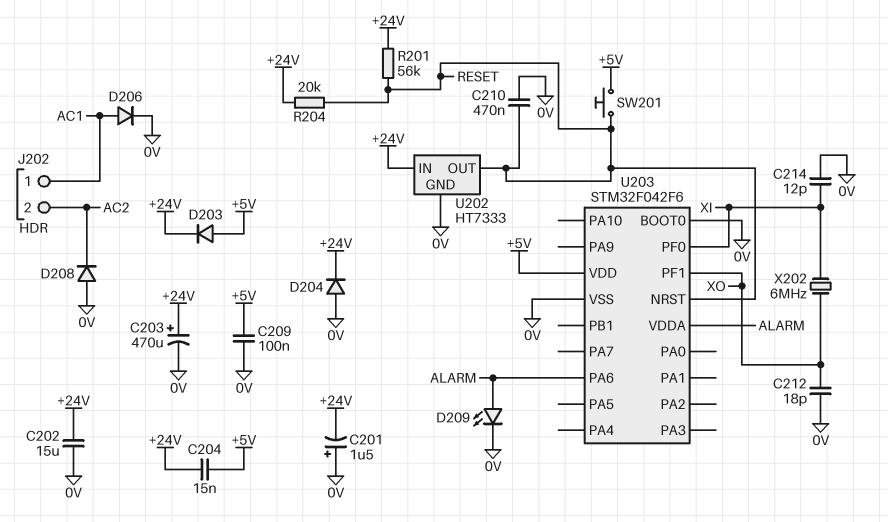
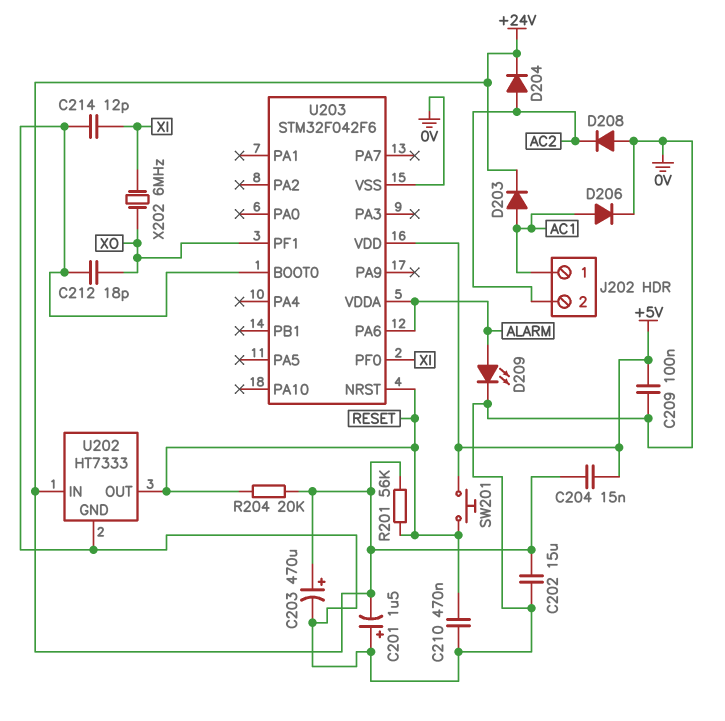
D203: diode (A +5V, K +24V) -> diode (A AC1, K +24V)
D204: diode (A 0V, K +24V) -> diode (A AC2, K +24V)

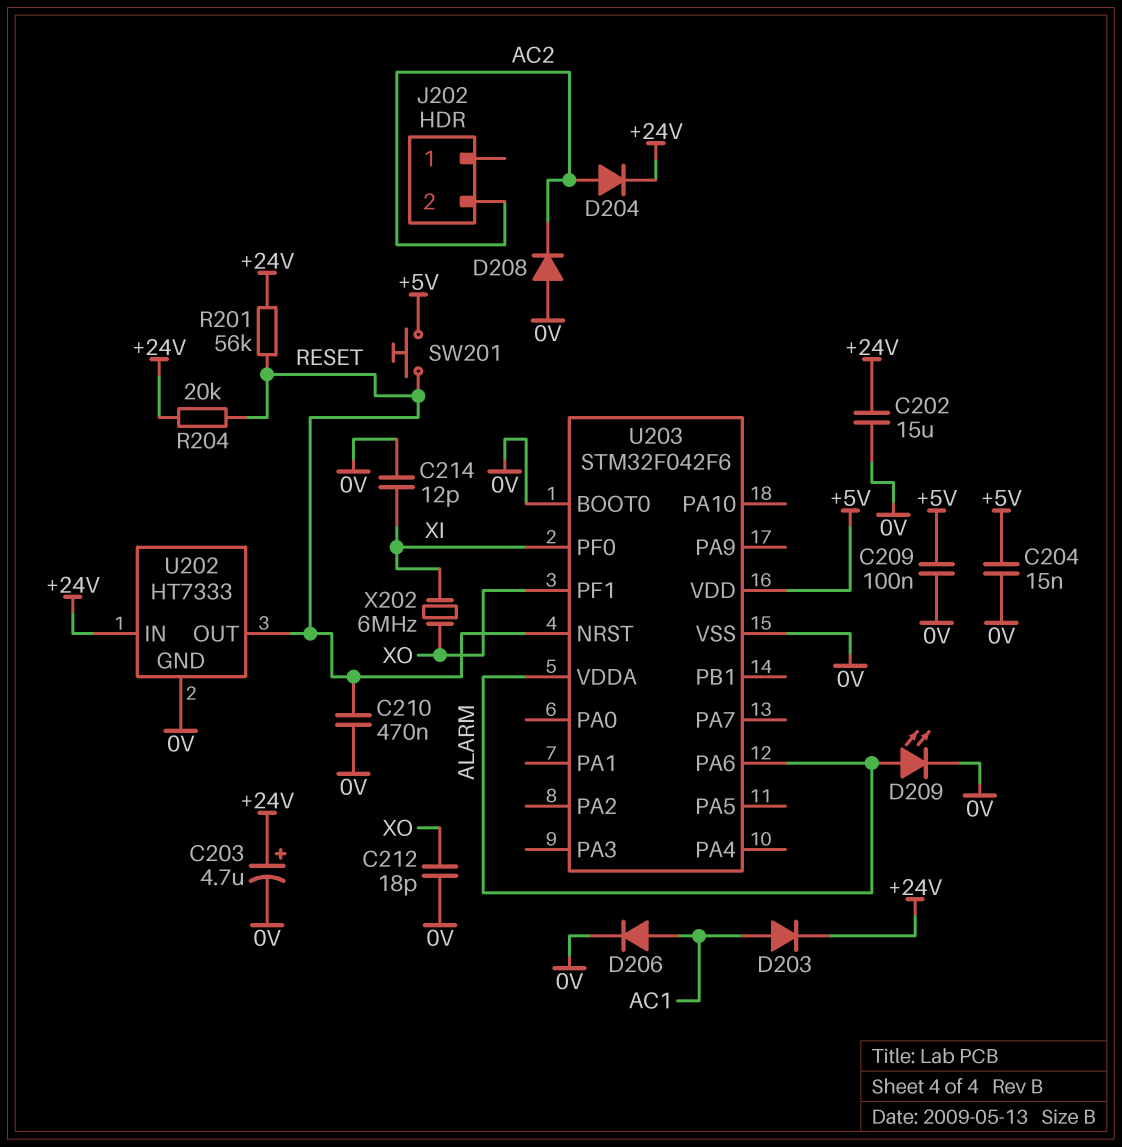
C201: 1.5uF (plus 0V, minus +24V) -> none
C203: 470uF (plus +24V, minus 0V) -> 4.7uF (plus +24V, minus 0V)
C204: 15nF (+5V, +24V) -> 15nF (+5V, 0V)
J202 pin 1: AC1 -> none

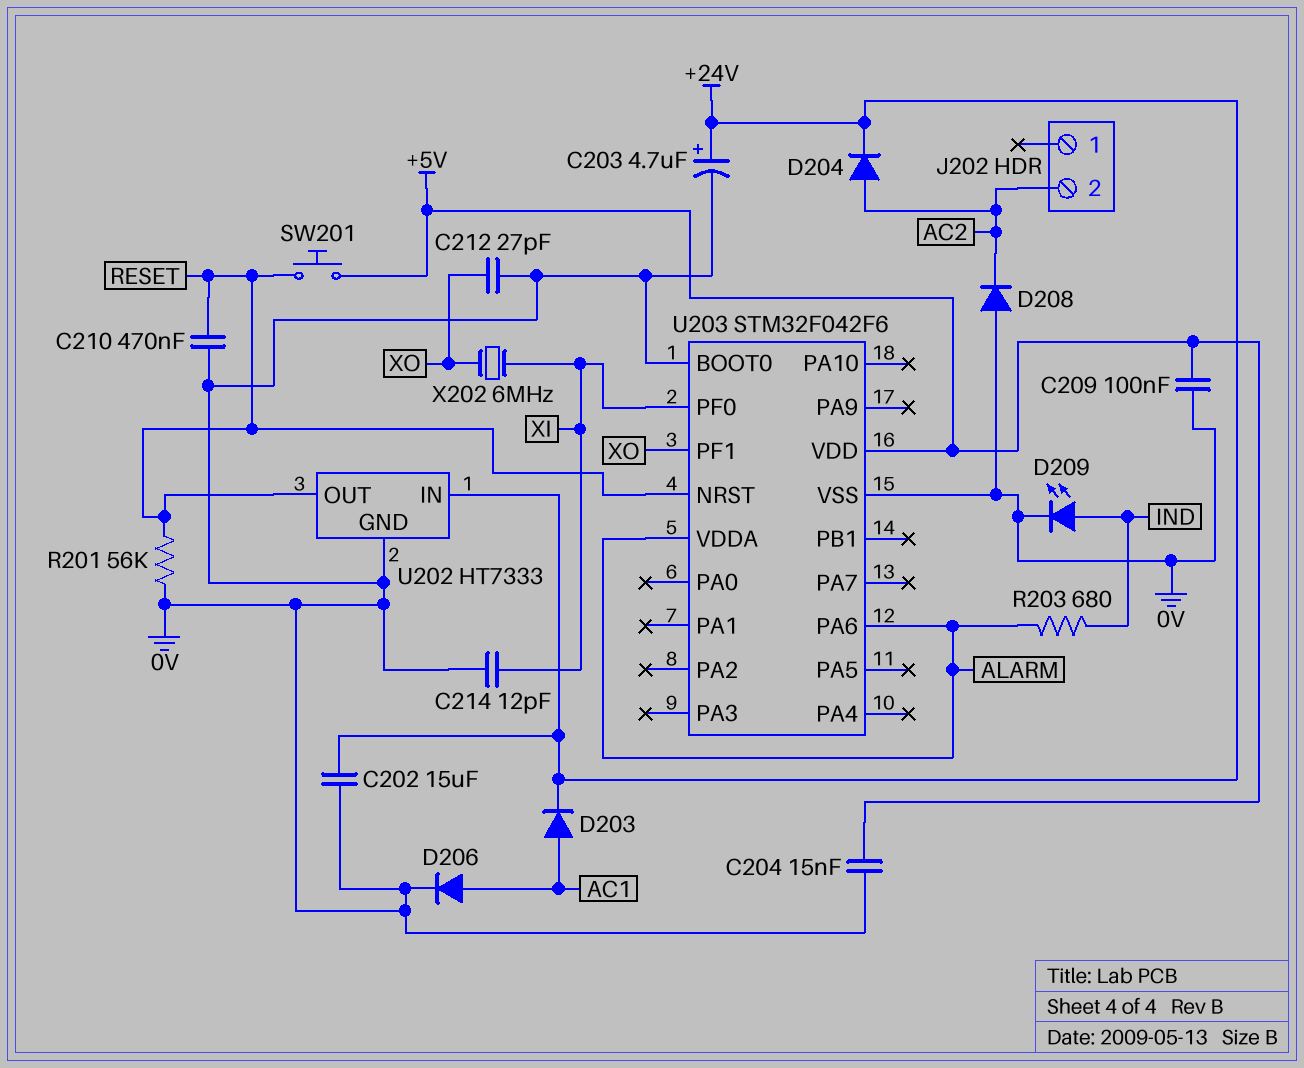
C212: 18pF (0V, XO) -> 27pF (0V, XO)
D209: LED (A ALARM, K 0V) -> LED (A IND, K 0V)
R201: 56k (+24V, RESET) -> 56k (0V, RESET)
R203: none -> 680 (ALARM, IND)
R204: 20k (+24V, RESET) -> none

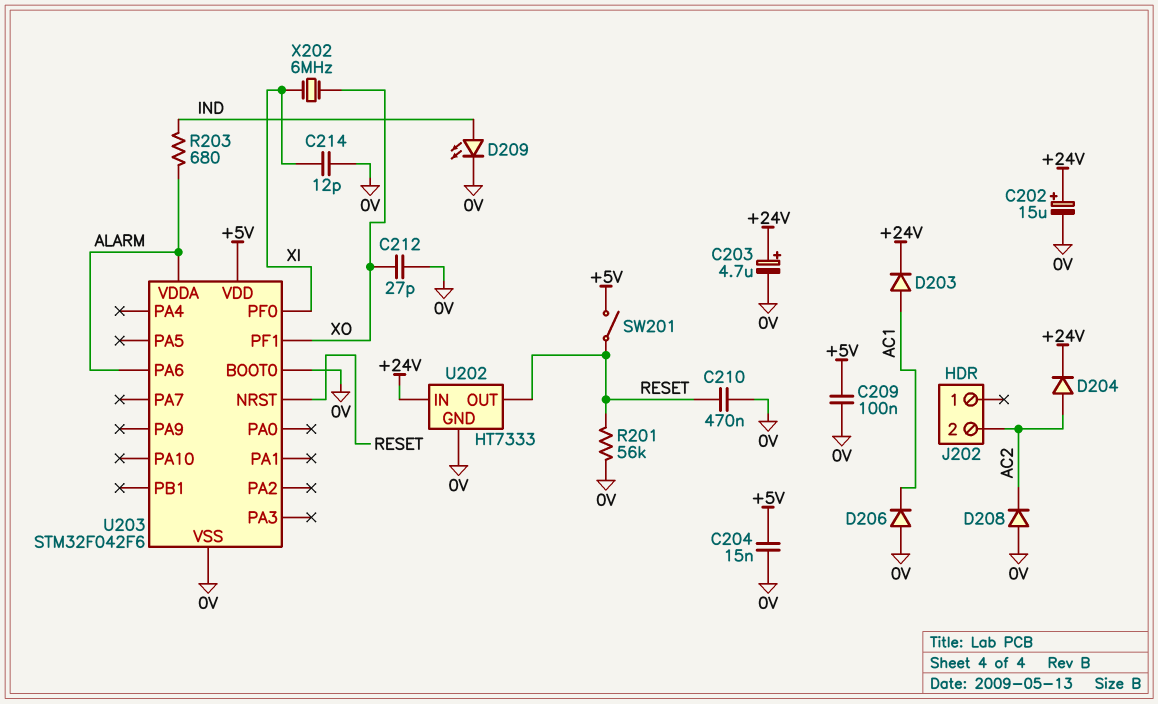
C202: 15uF (+24V, 0V) -> 15uF (plus +24V, minus 0V)
D206: diode (A AC1, K 0V) -> diode (A 0V, K AC1)
SW201: button (+5V, RESET) -> switch (+5V, RESET)

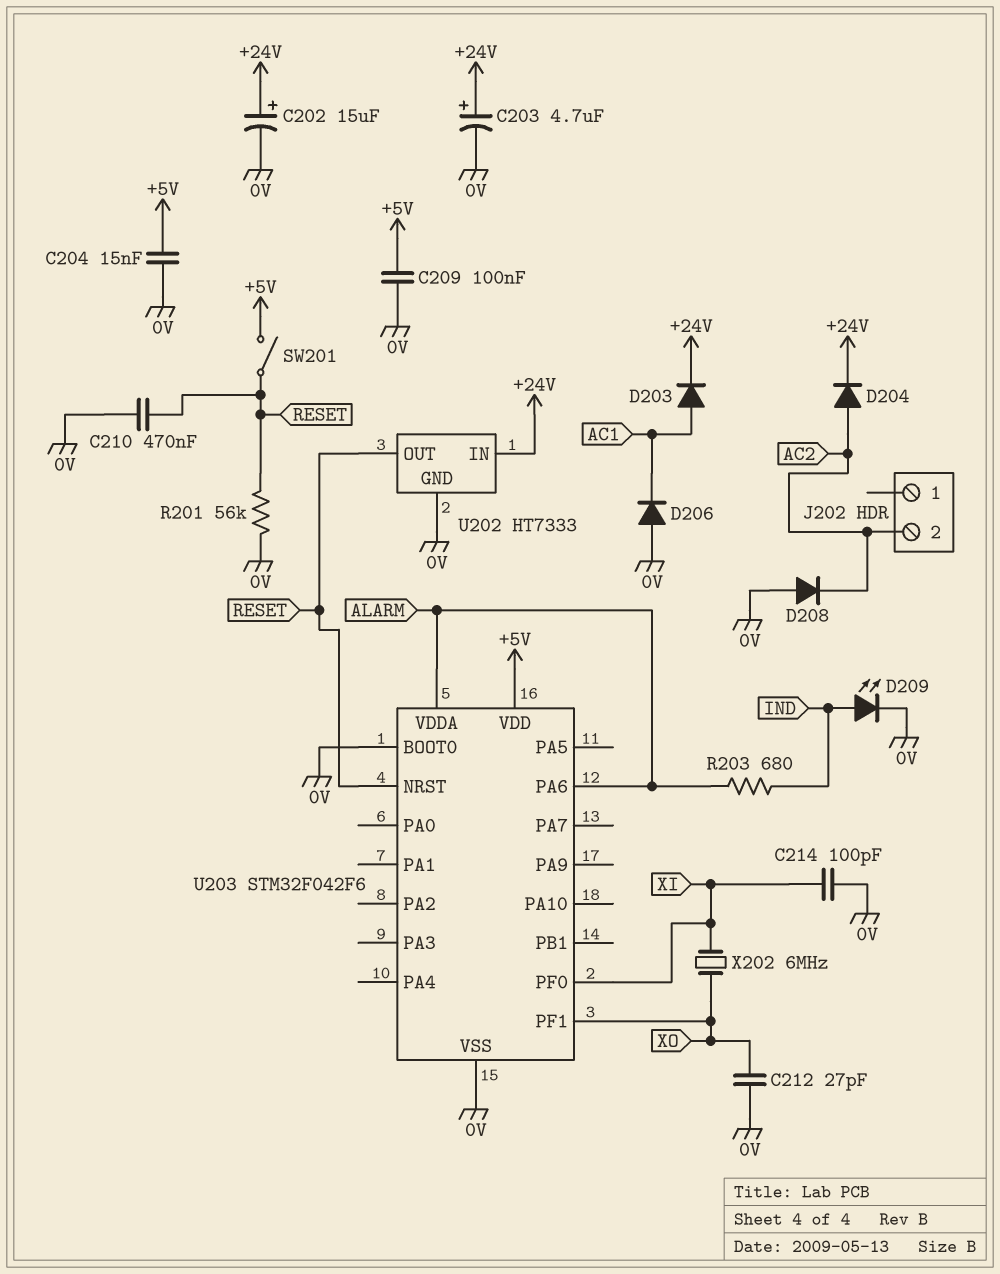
C214: 12pF (0V, XI) -> 100pF (0V, XI)

